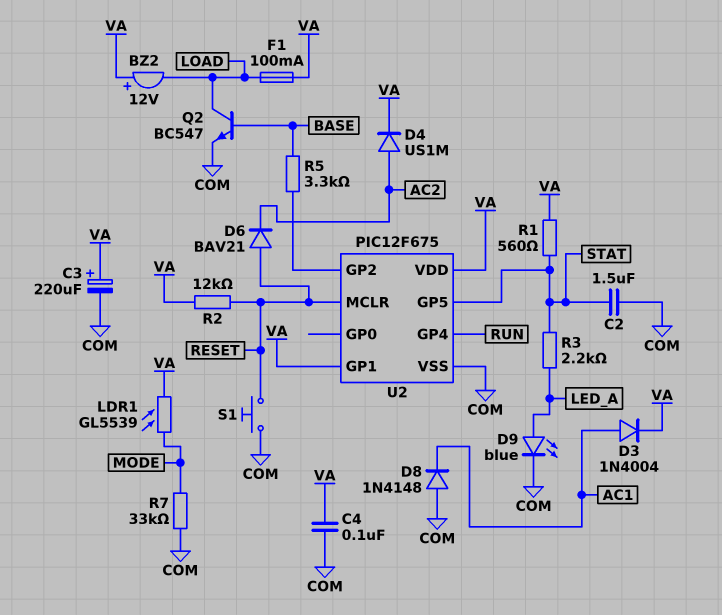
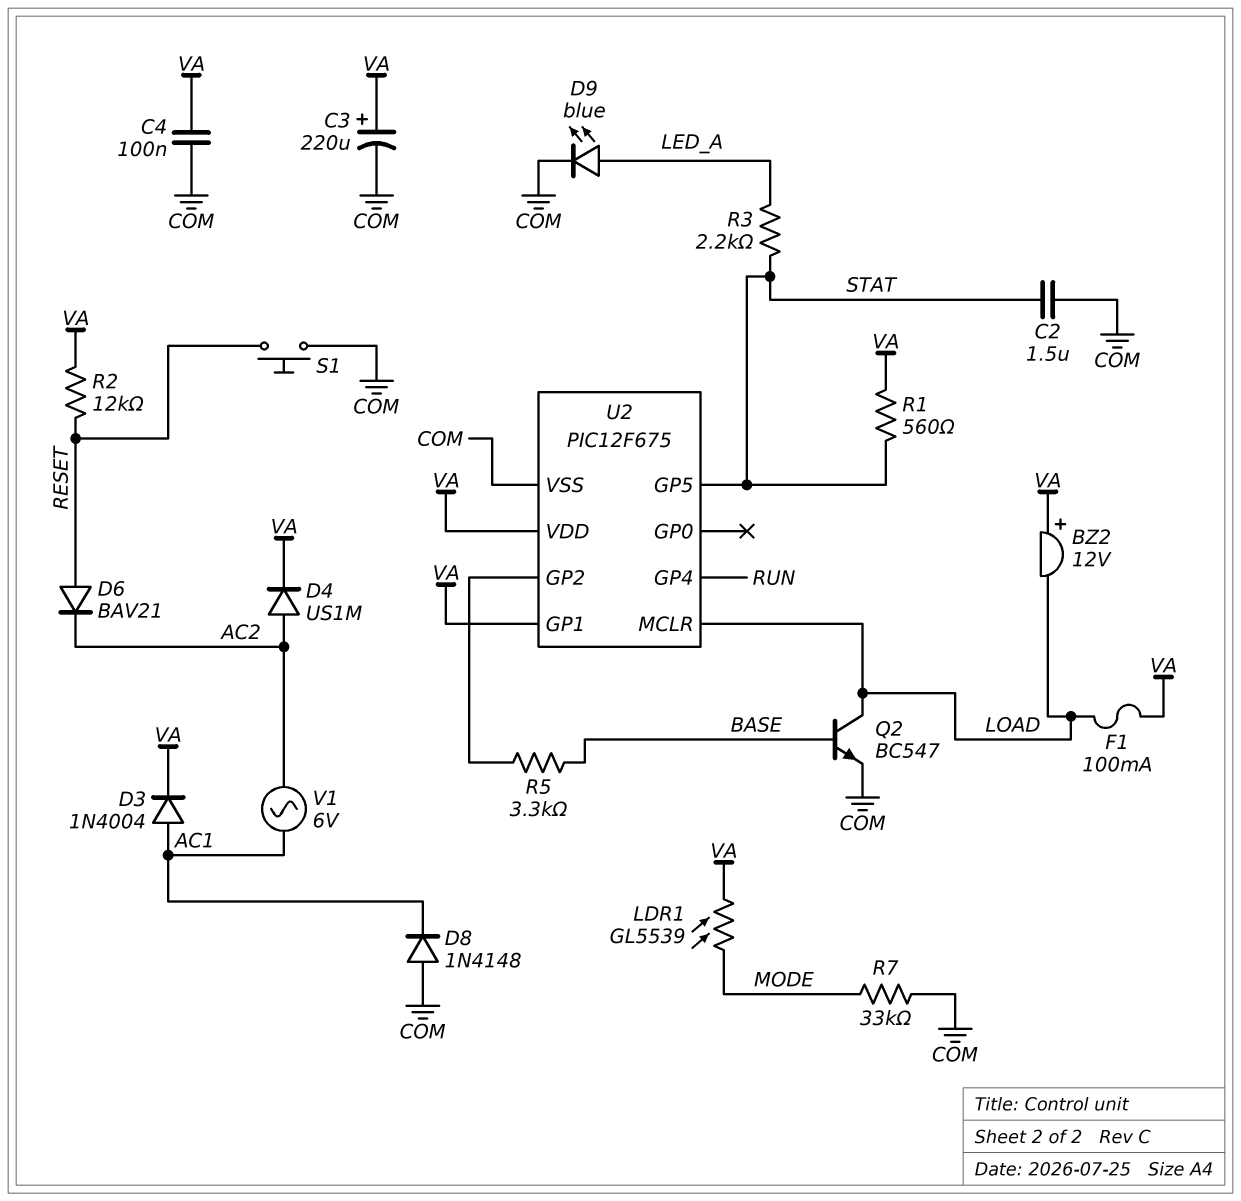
U2 pin MCLR: RESET -> LOAD
V1: none -> AC 6V (AC1, AC2)

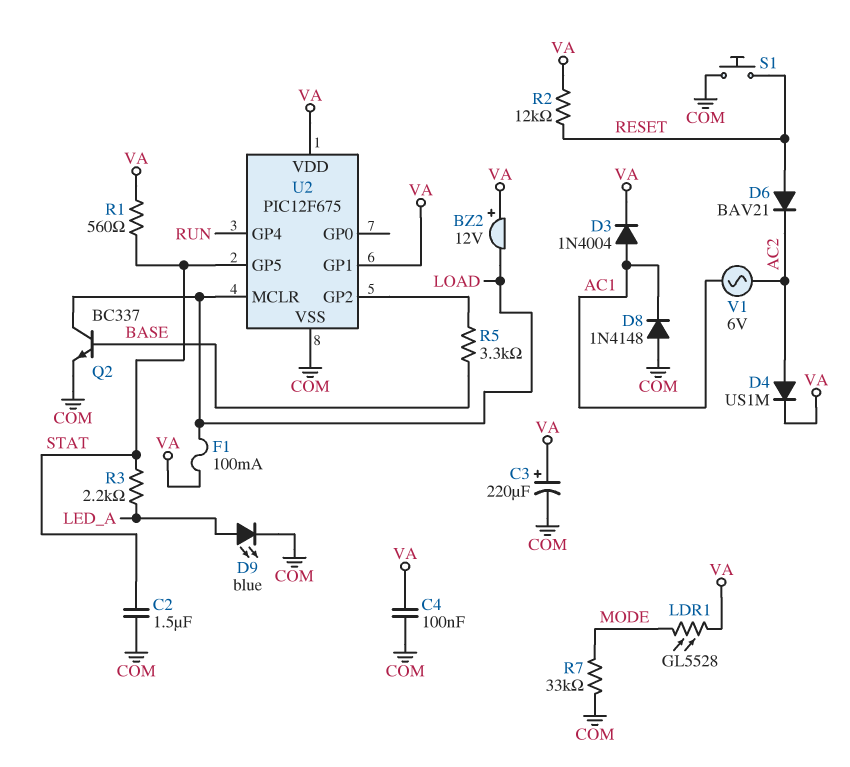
LDR1: GL5539 (MODE, VA) -> GL5528 (MODE, VA)
Q2: NPN BC547 (B BASE, C LOAD, E COM) -> NPN BC337 (B BASE, C LOAD, E COM)

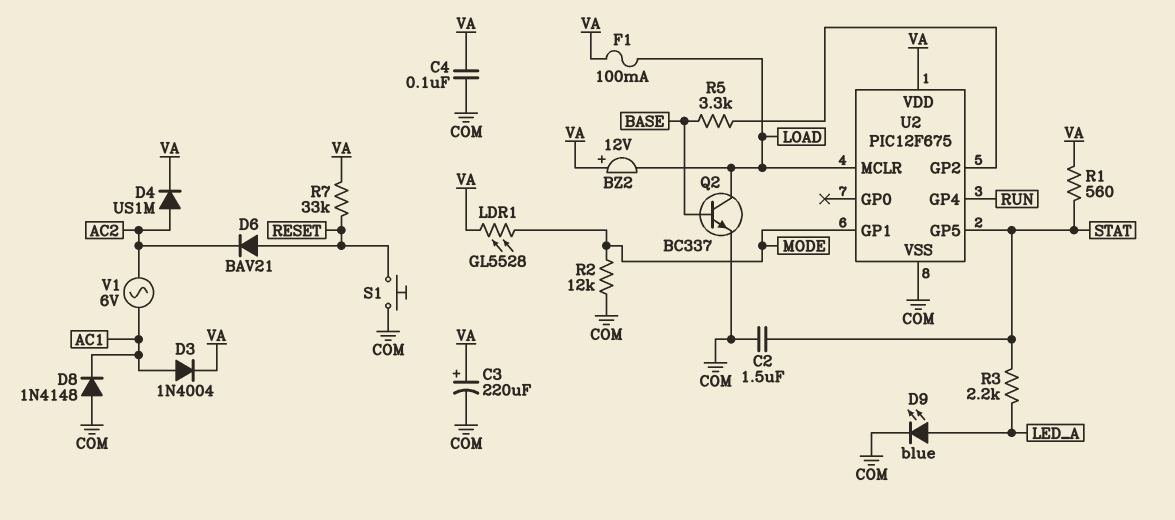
R2: 12k (RESET, VA) -> 12k (COM, MODE)
R7: 33k (COM, MODE) -> 33k (RESET, VA)
U2 pin GP1: VA -> MODE

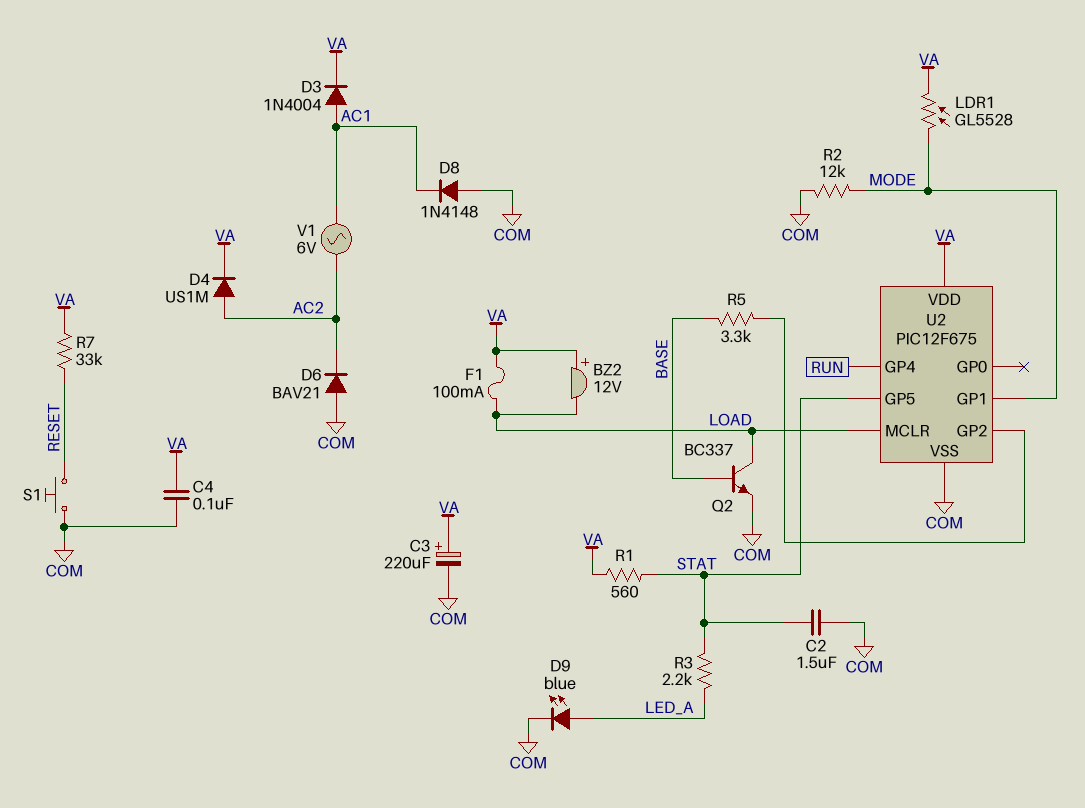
D6: diode BAV21 (A RESET, K AC2) -> diode BAV21 (A COM, K AC2)

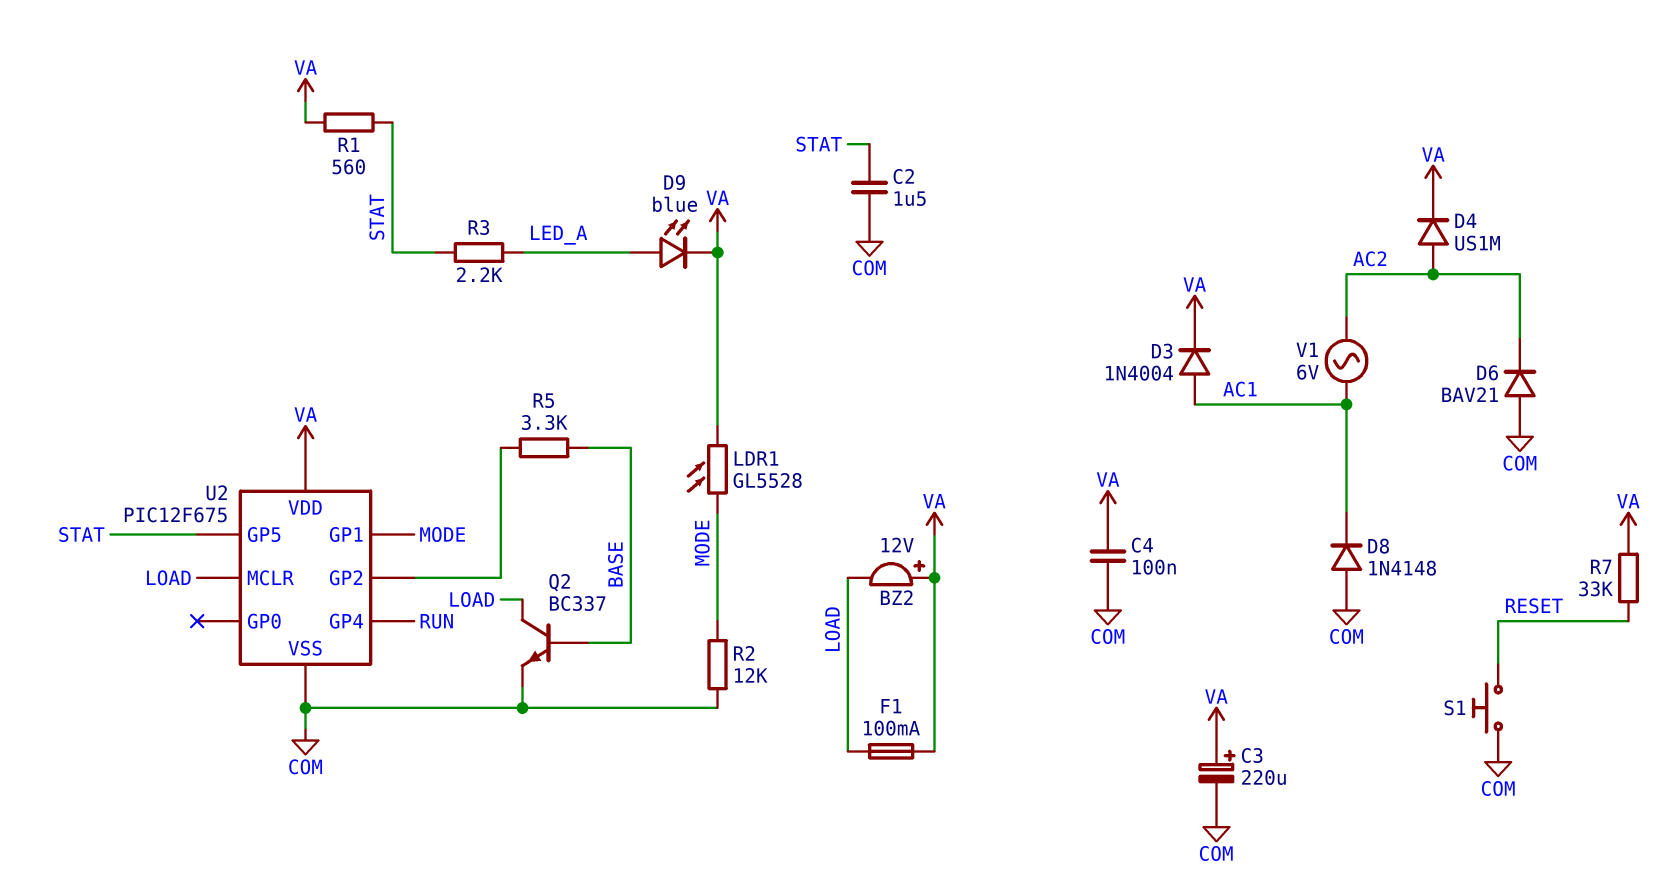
D9: LED blue (A LED_A, K COM) -> LED blue (A LED_A, K VA)

